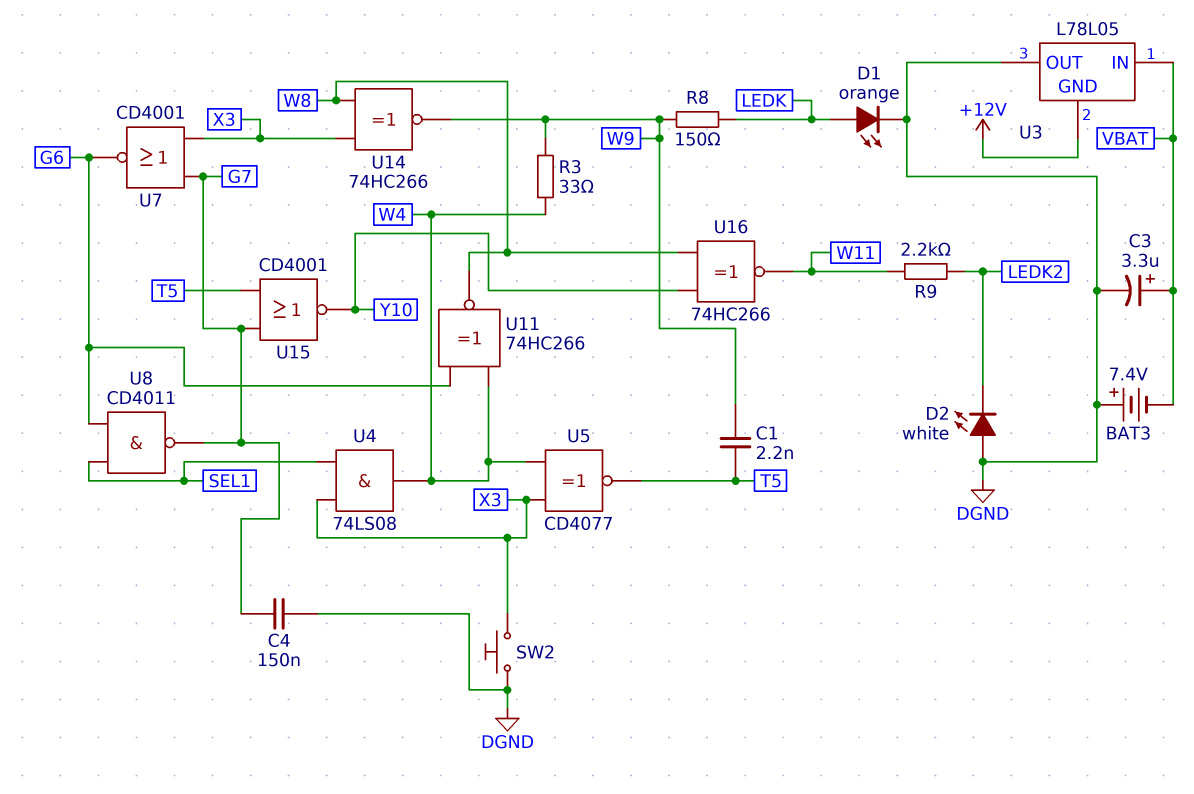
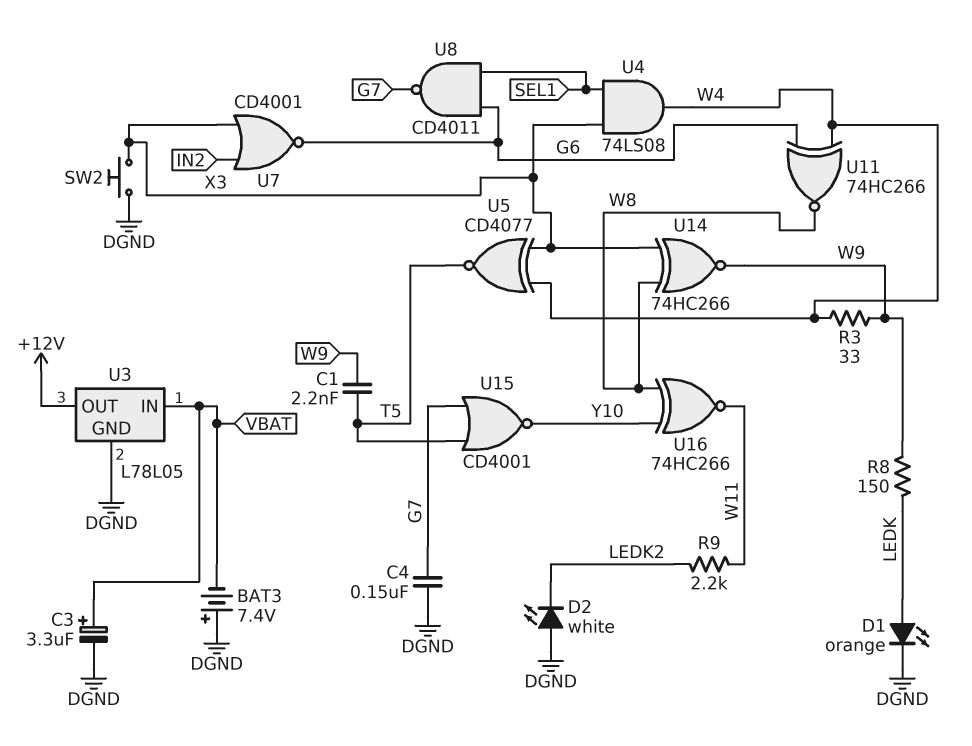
U3 pin GND: +12V -> DGND
U3 pin OUT: DGND -> +12V
U7: NOR CD4001 (in G7, in X3, out G6) -> NOR CD4001 (in IN2, in X3, out G6)

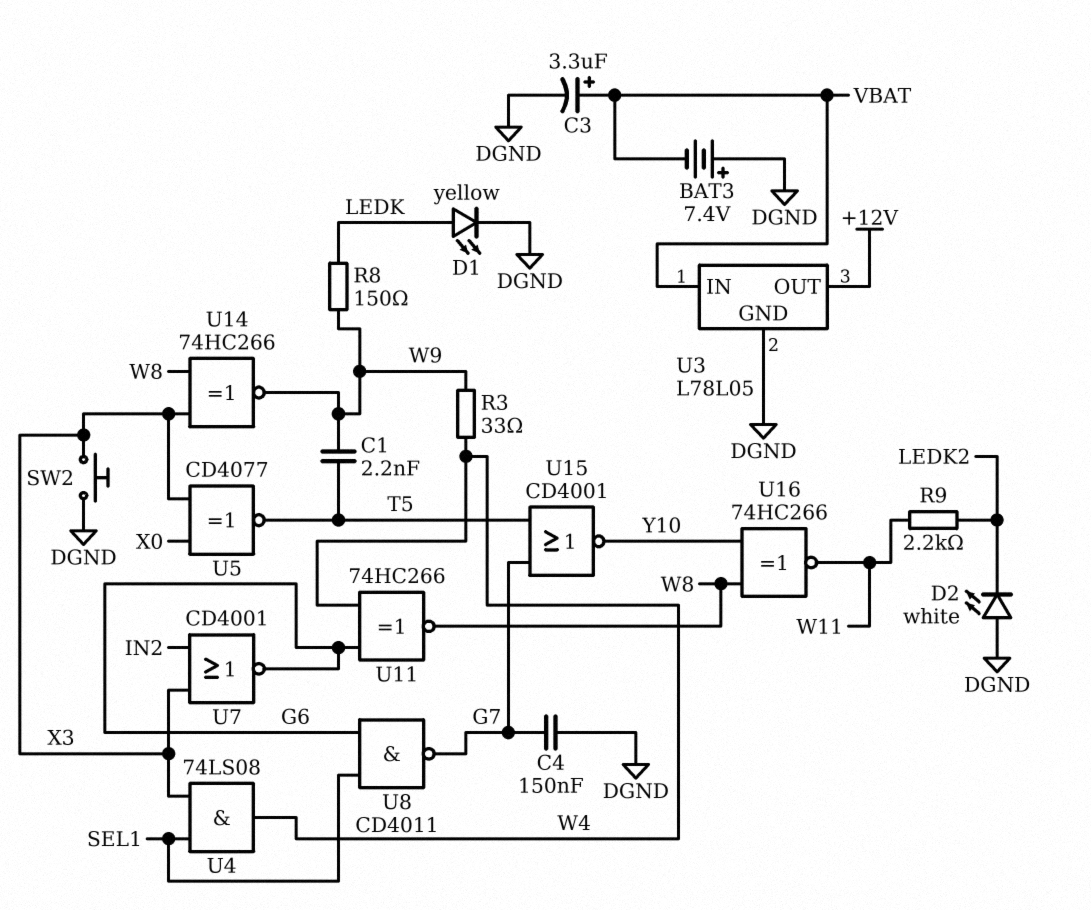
D1: LED orange (A LEDK, K DGND) -> LED yellow (A LEDK, K DGND)
U5: XNOR CD4077 (in W4, in X3, out T5) -> XNOR CD4077 (in X0, in X3, out T5)

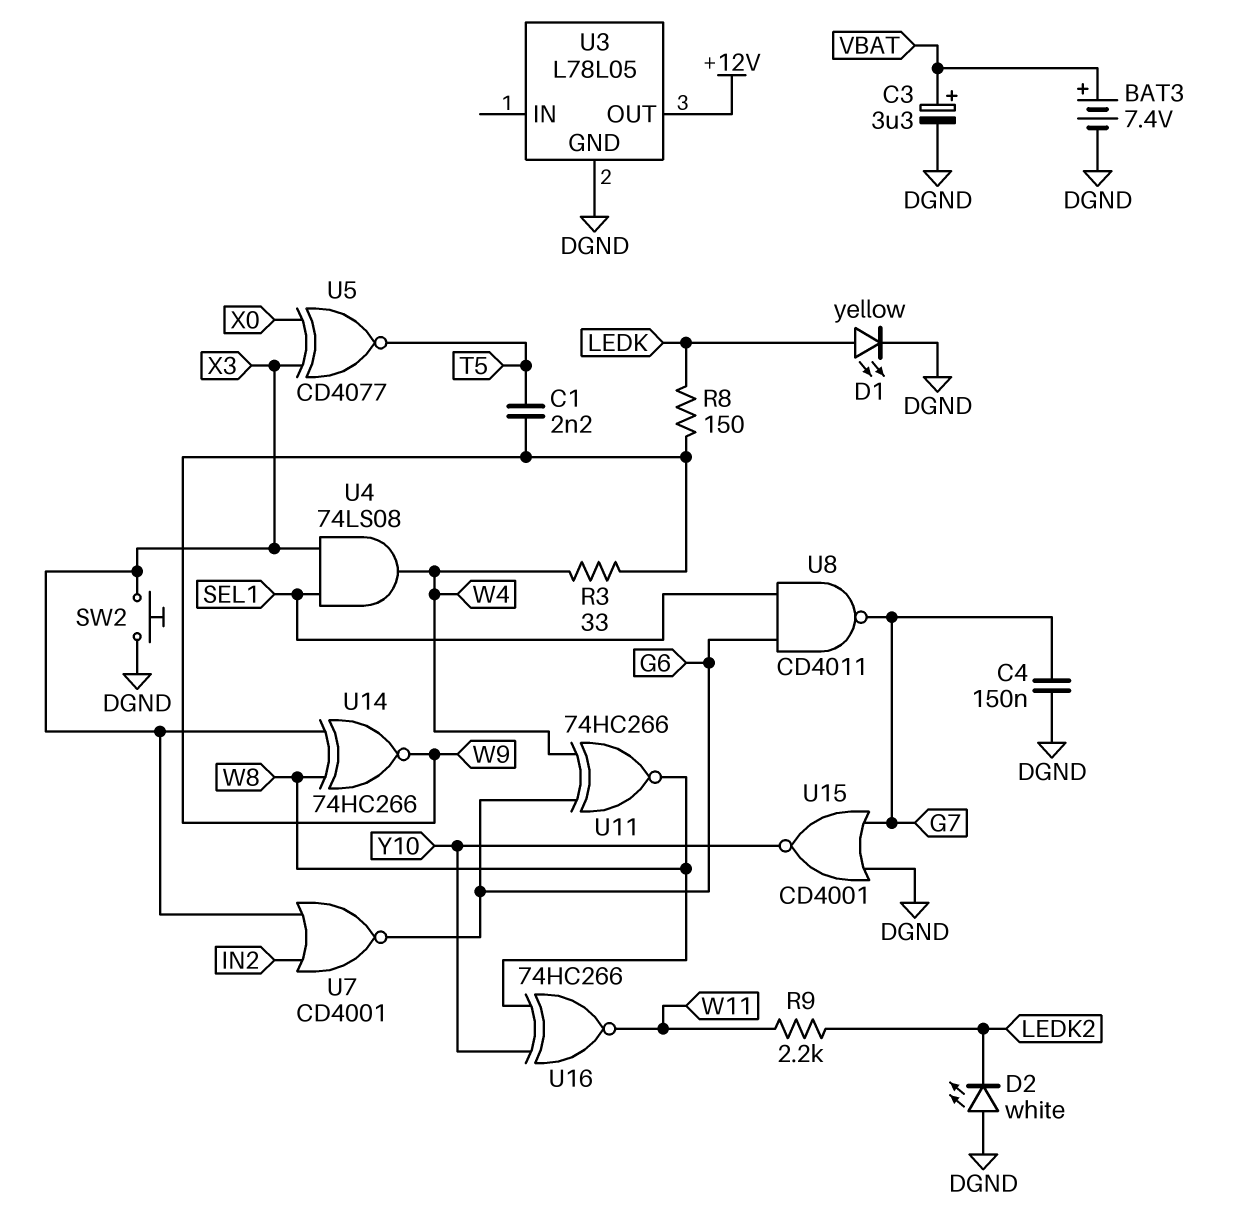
BAT3: 7.4V (plus DGND, minus VBAT) -> 7.4V (plus VBAT, minus DGND)
U3 pin IN: VBAT -> none
U15: NOR CD4001 (in G7, in T5, out Y10) -> NOR CD4001 (in DGND, in G7, out Y10)

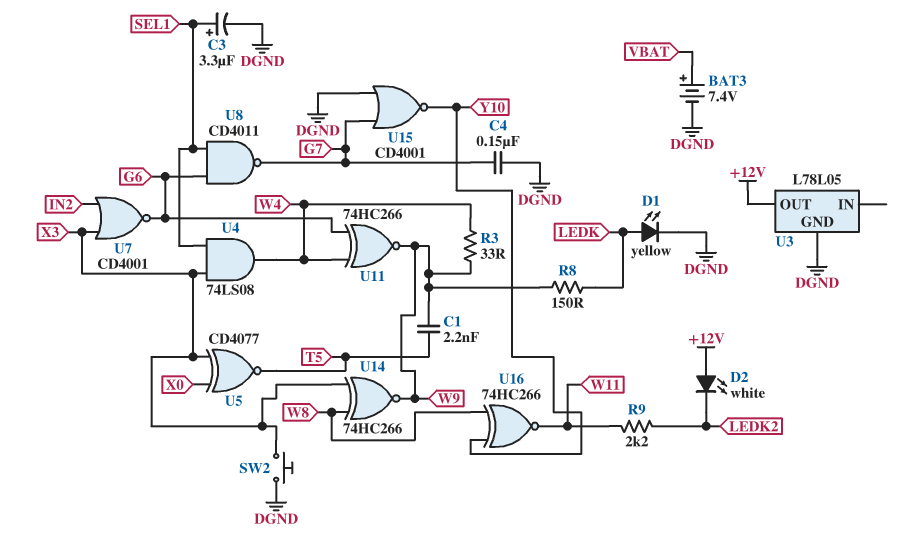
C3: 3.3uF (plus VBAT, minus DGND) -> 3.3uF (plus SEL1, minus DGND)
D2: LED white (A DGND, K LEDK2) -> LED white (A +12V, K LEDK2)
U11: XNOR 74HC266 (in G6, in W4, out W8) -> XNOR 74HC266 (in G6, in W4, out W9)

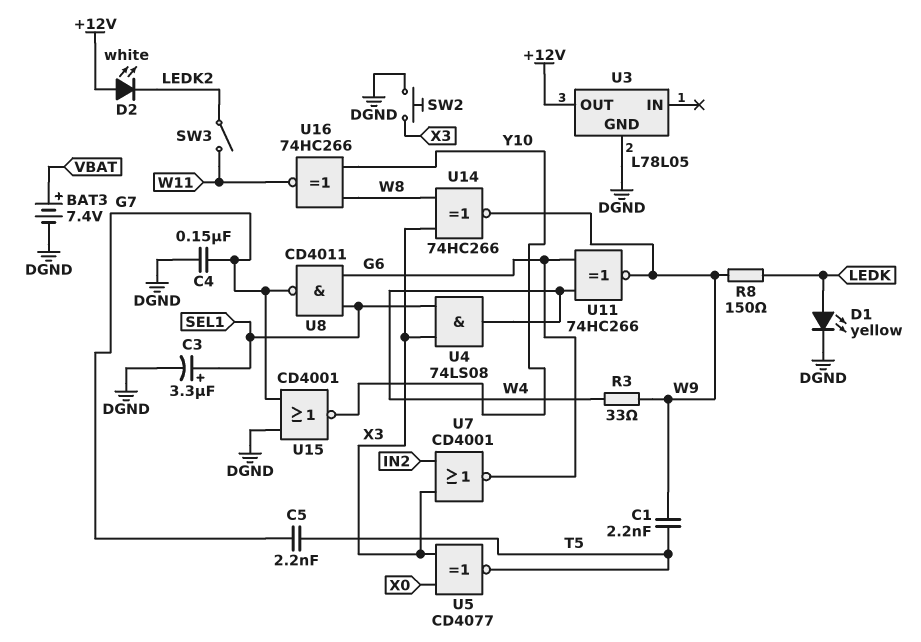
C5: none -> 2.2nF (G7, T5)
R9: 2.2k (LEDK2, W11) -> none
SW3: none -> switch (LEDK2, W11)

